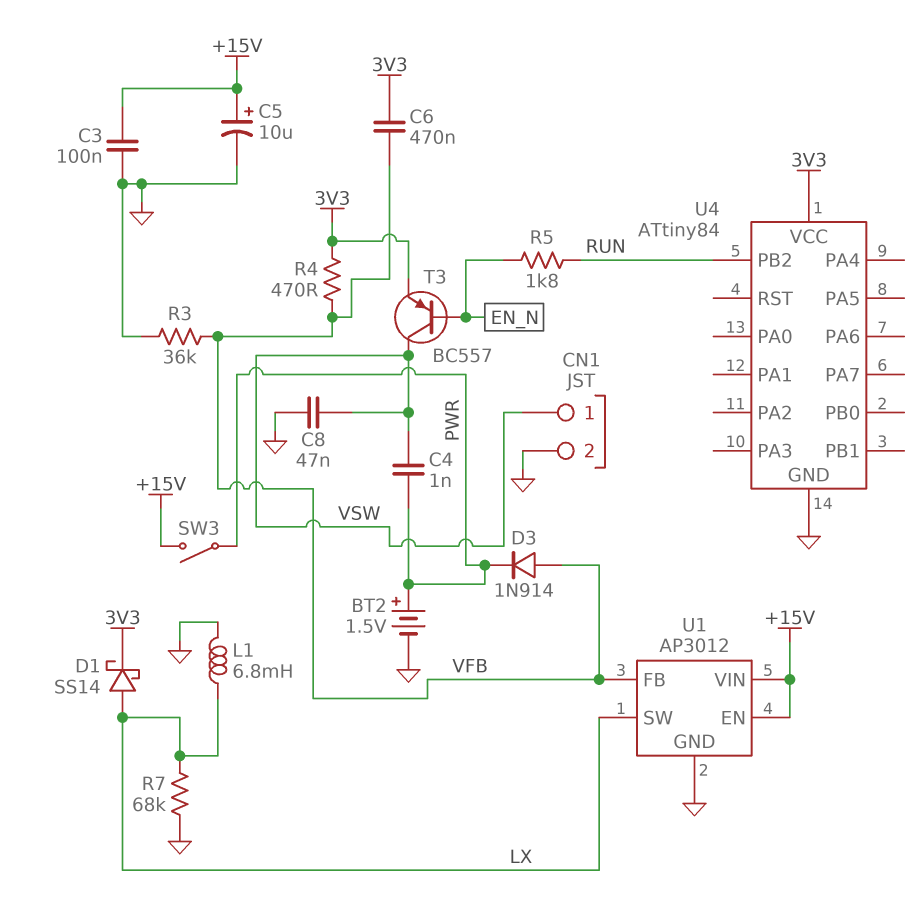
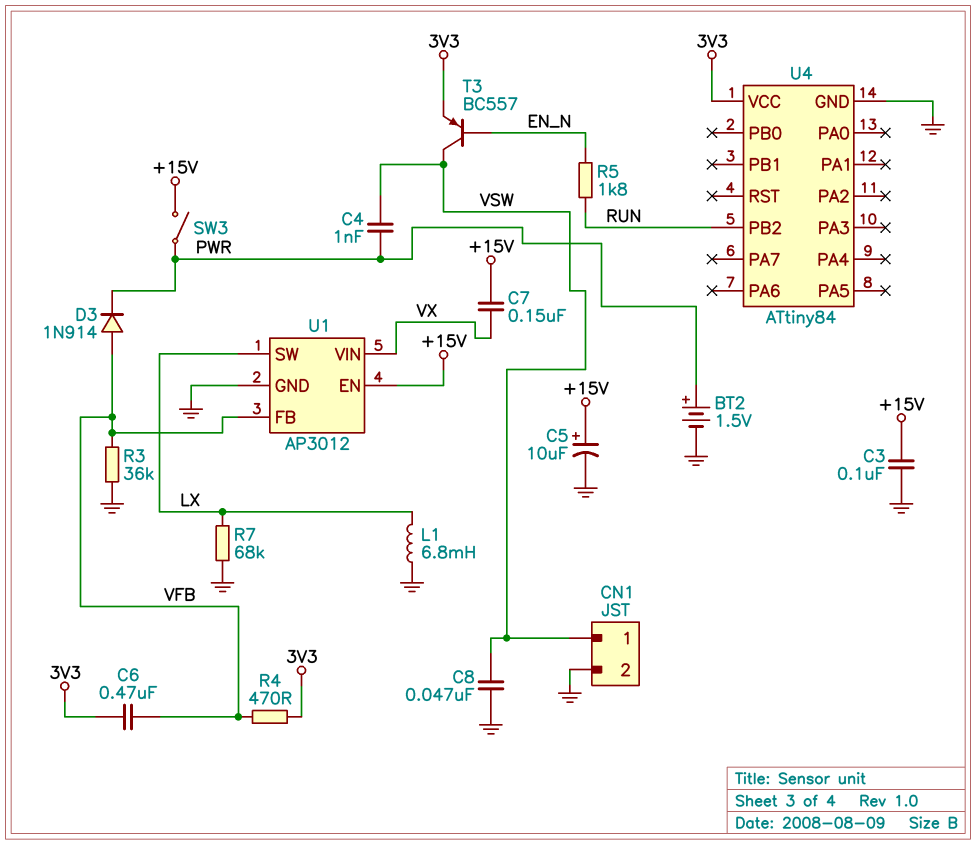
C7: none -> 150nF (+15V, VX)
D1: schottky SS14 (A LX, K 3V3) -> none
U1 pin VIN: +15V -> VX

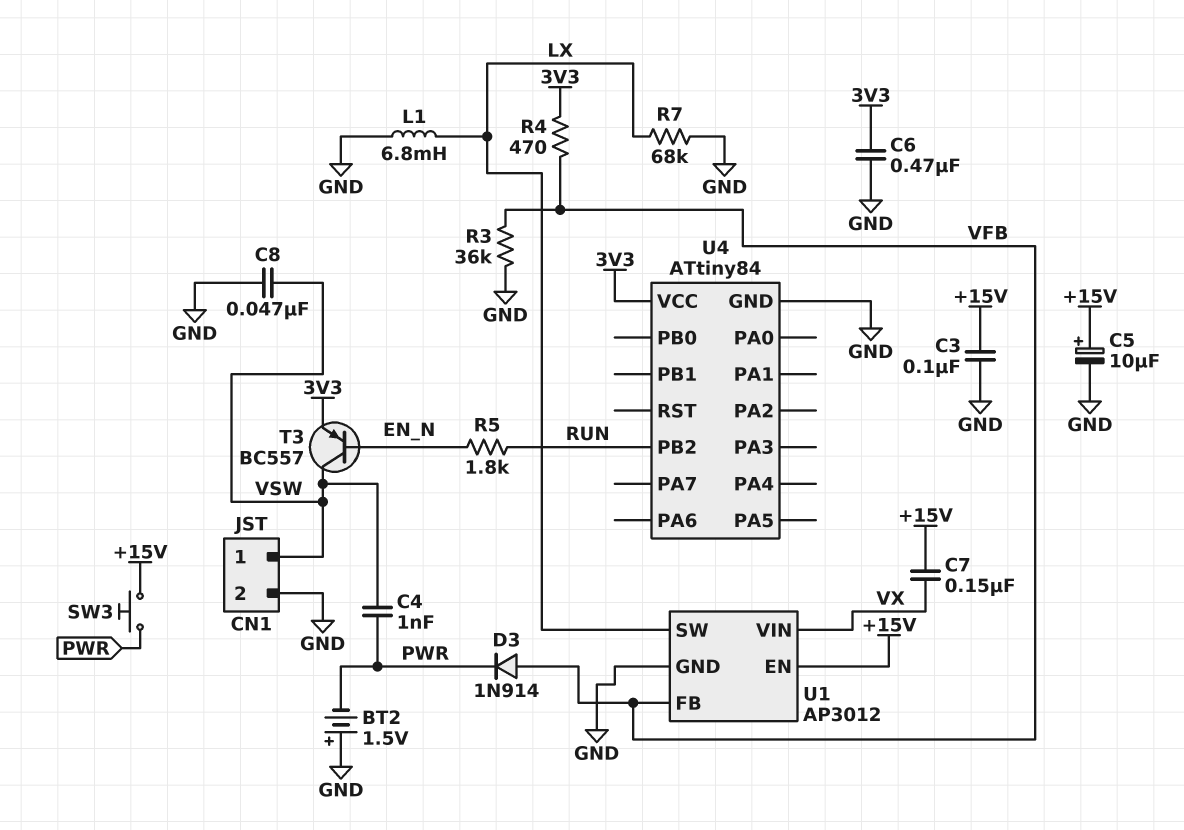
BT2: 1.5V (plus PWR, minus GND) -> 1.5V (plus GND, minus PWR)
C6: 470nF (3V3, VFB) -> 470nF (3V3, GND)
SW3: switch (+15V, PWR) -> button (+15V, PWR)

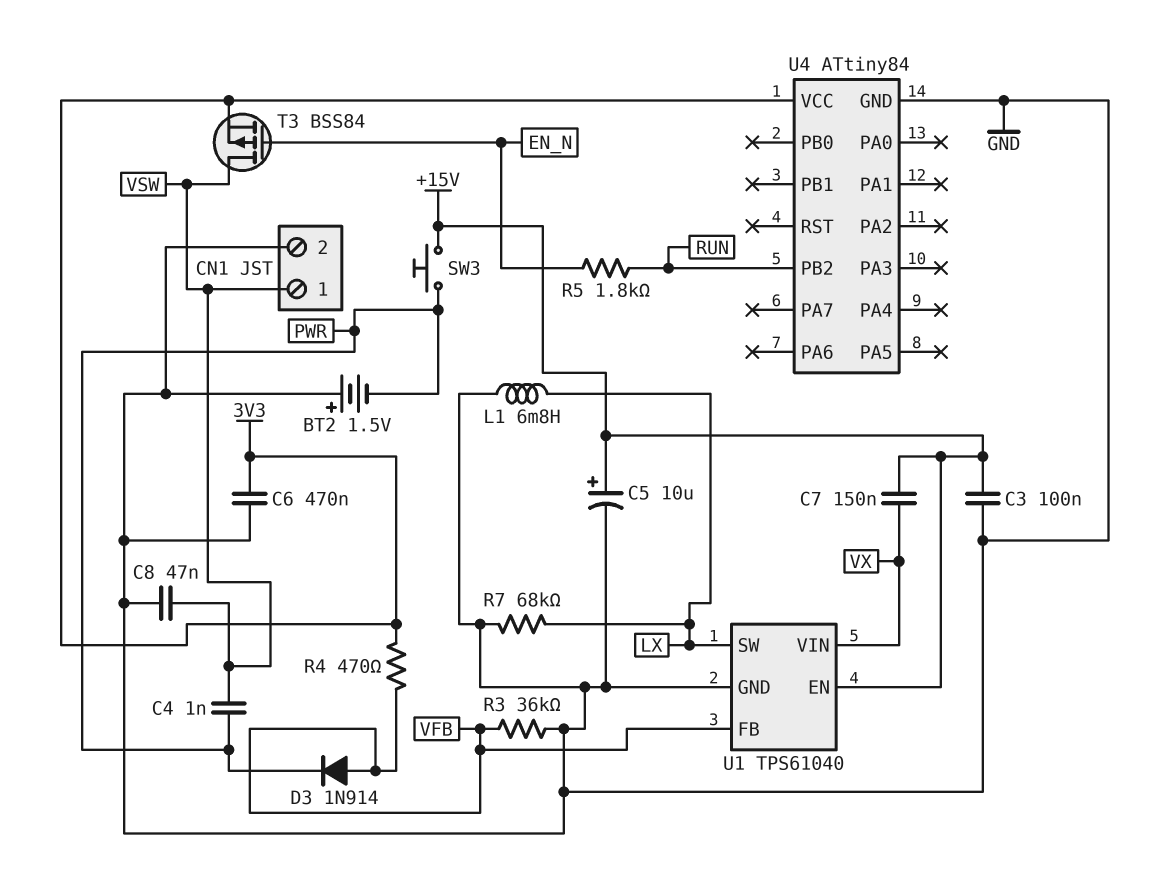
T3: PNP BC557 (B EN_N, C VSW, E 3V3) -> PMOS BSS84 (G EN_N, D VSW, S 3V3)
U1: AP3012 -> TPS61040

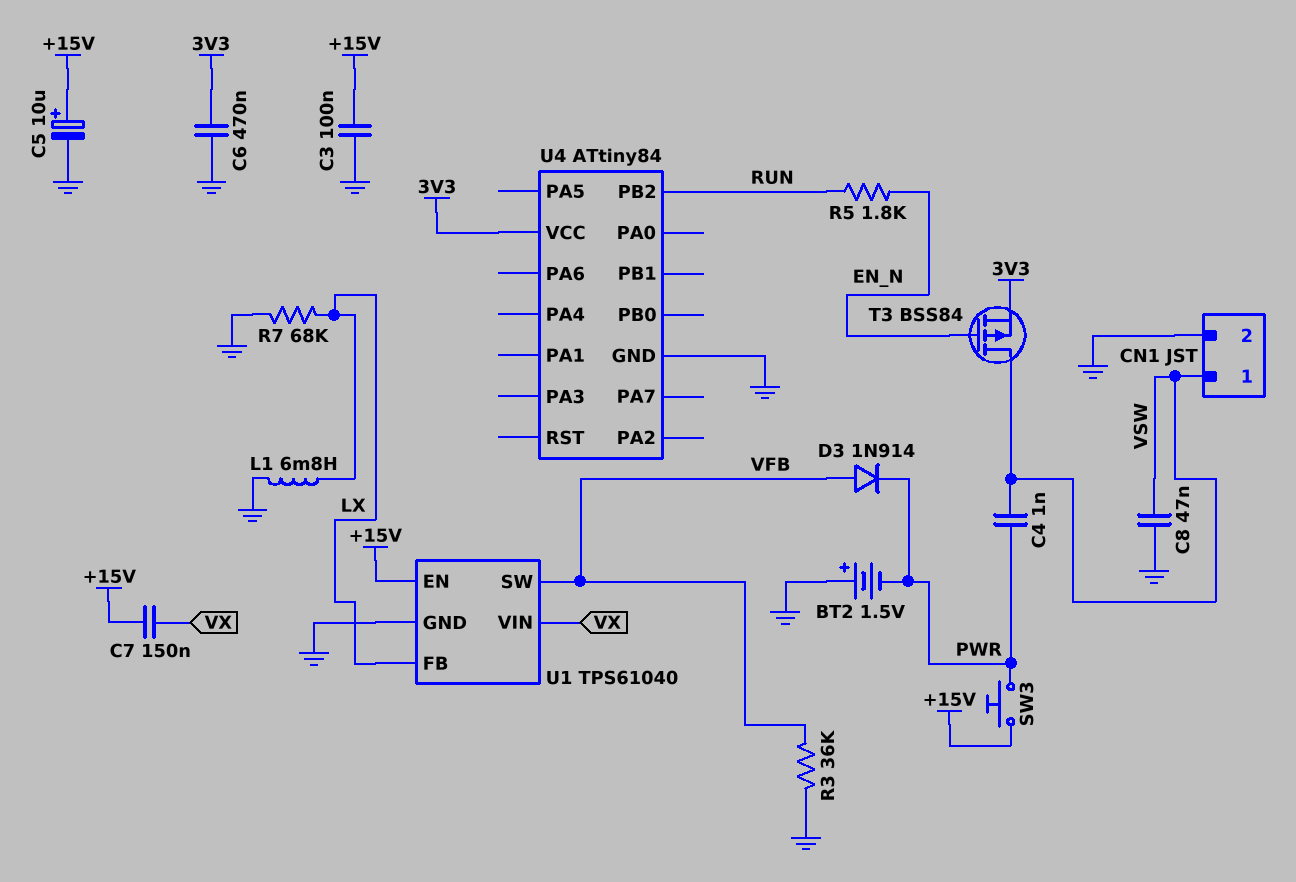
R4: 470 (3V3, VFB) -> none
U1 pin FB: VFB -> LX
U1 pin SW: LX -> VFB

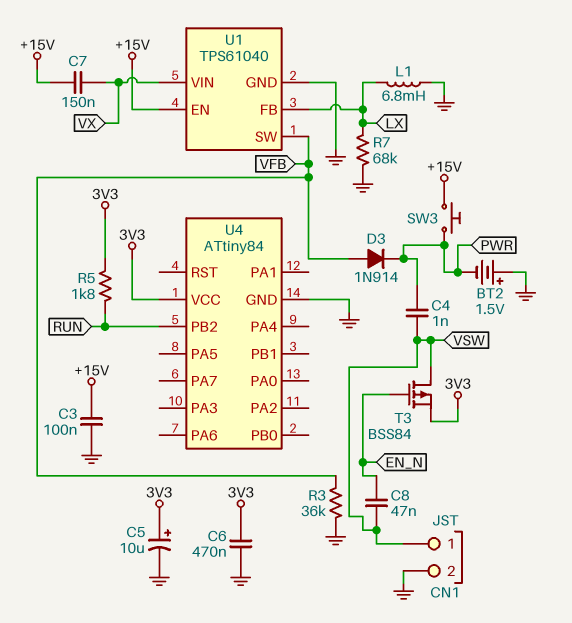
C5: 10uF (plus +15V, minus GND) -> 10uF (plus 3V3, minus GND)
C8: 47nF (GND, VSW) -> 47nF (EN_N, VSW)
R5: 1.8k (EN_N, RUN) -> 1.8k (3V3, RUN)

